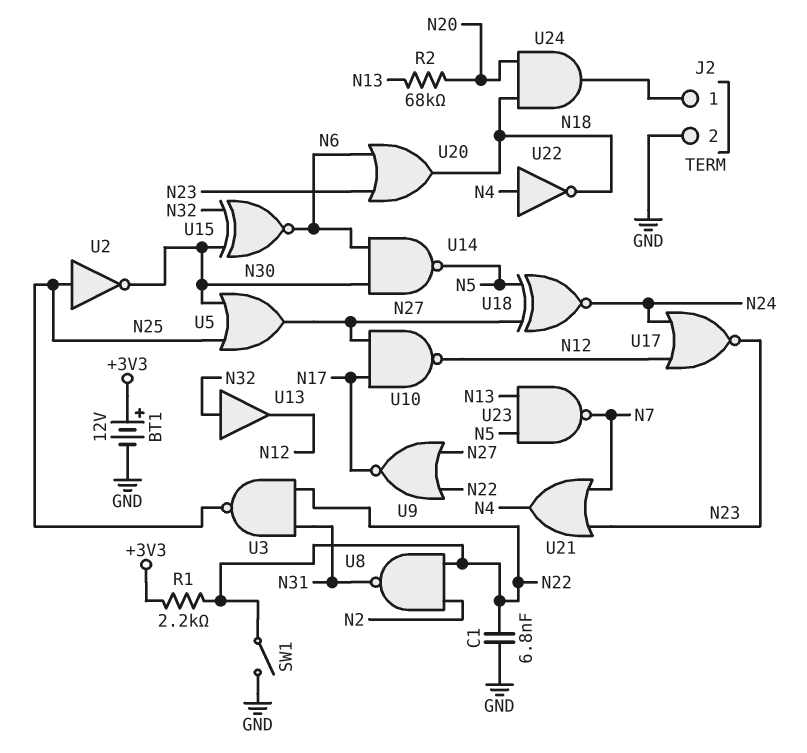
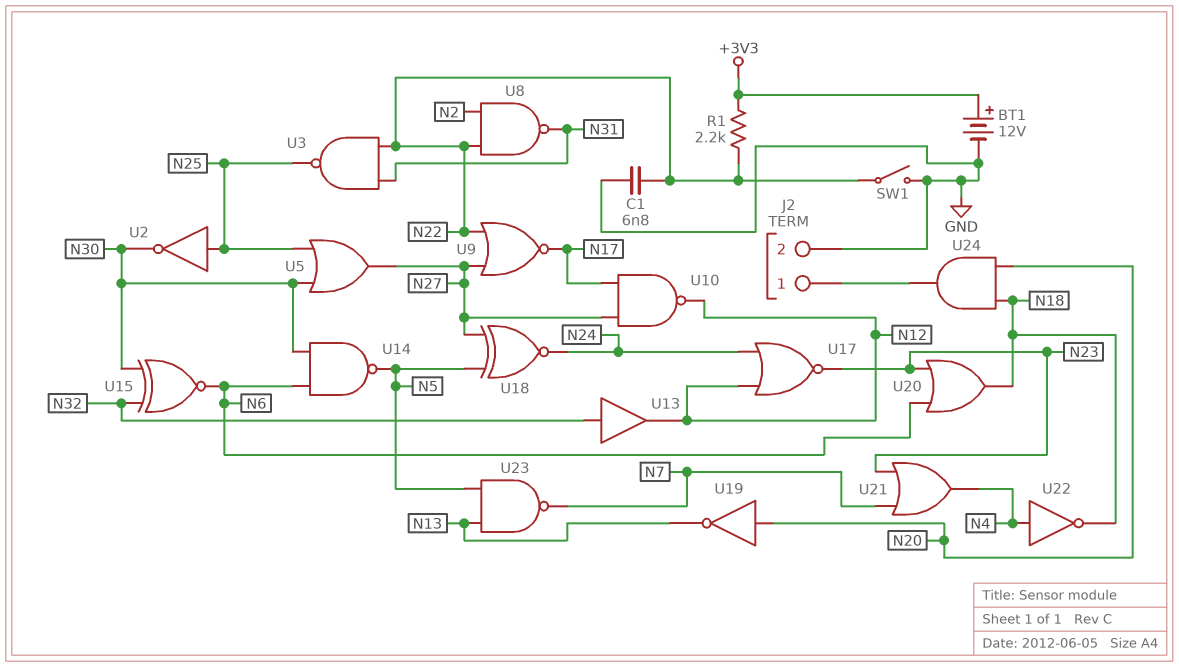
R2: 68k (N13, N20) -> none
U19: none -> NOT (in N20, out N13)

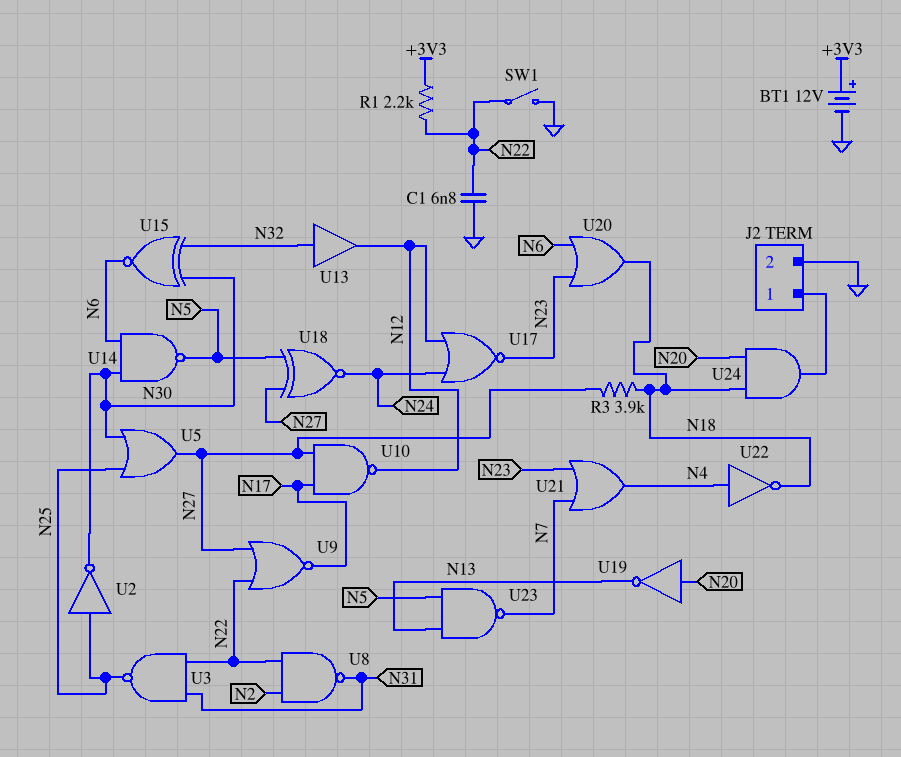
R3: none -> 3.9k (N18, N27)

